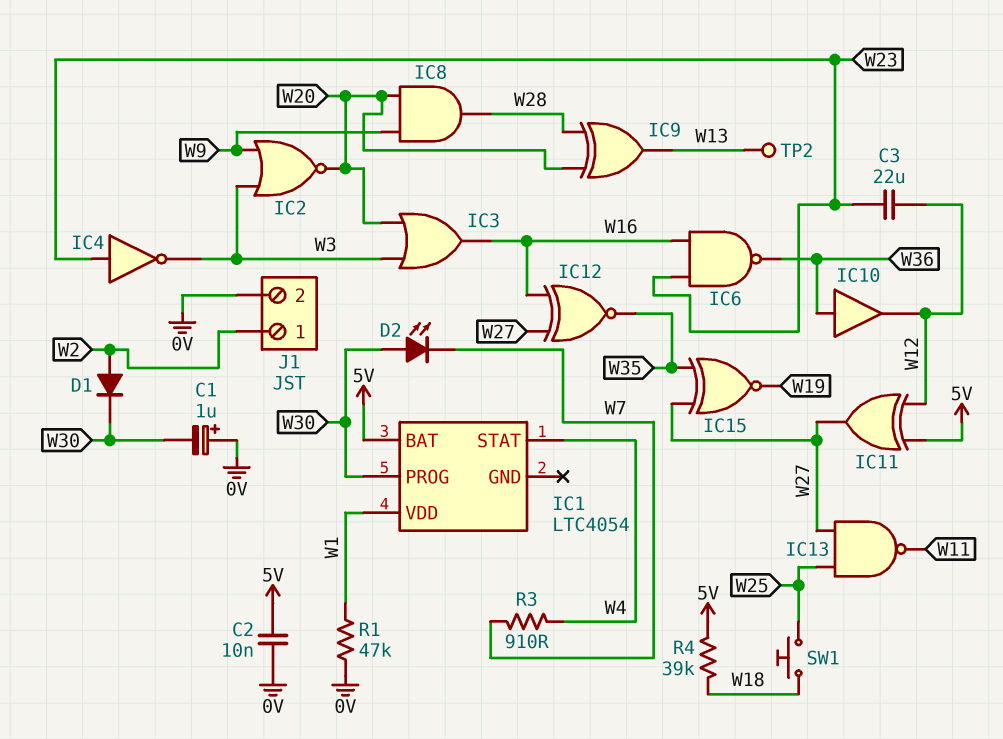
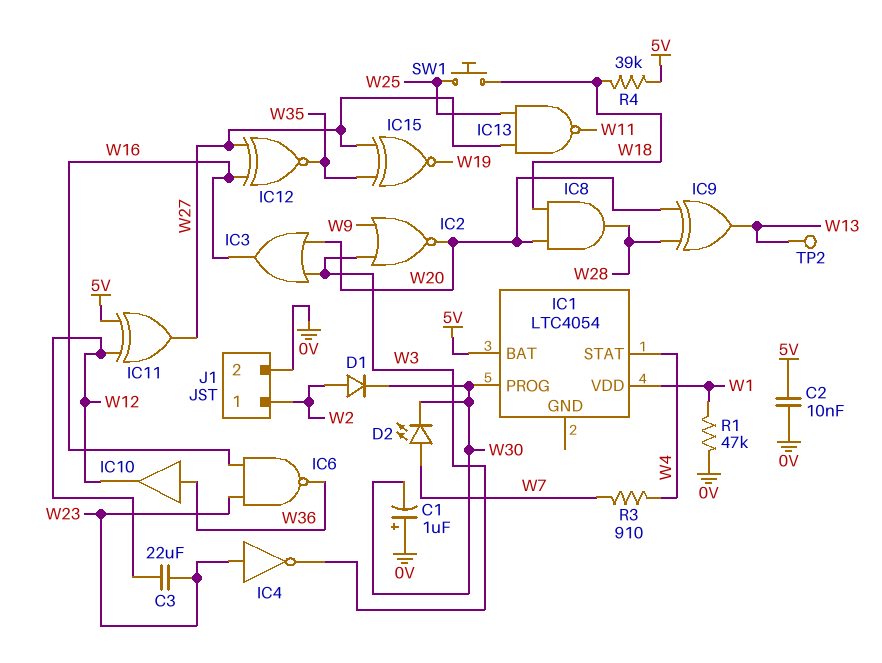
D2: LED (A W30, K W7) -> LED (A W7, K W30)
IC8: AND (in W9, in W20, out W28) -> AND (in W18, in W20, out W28)

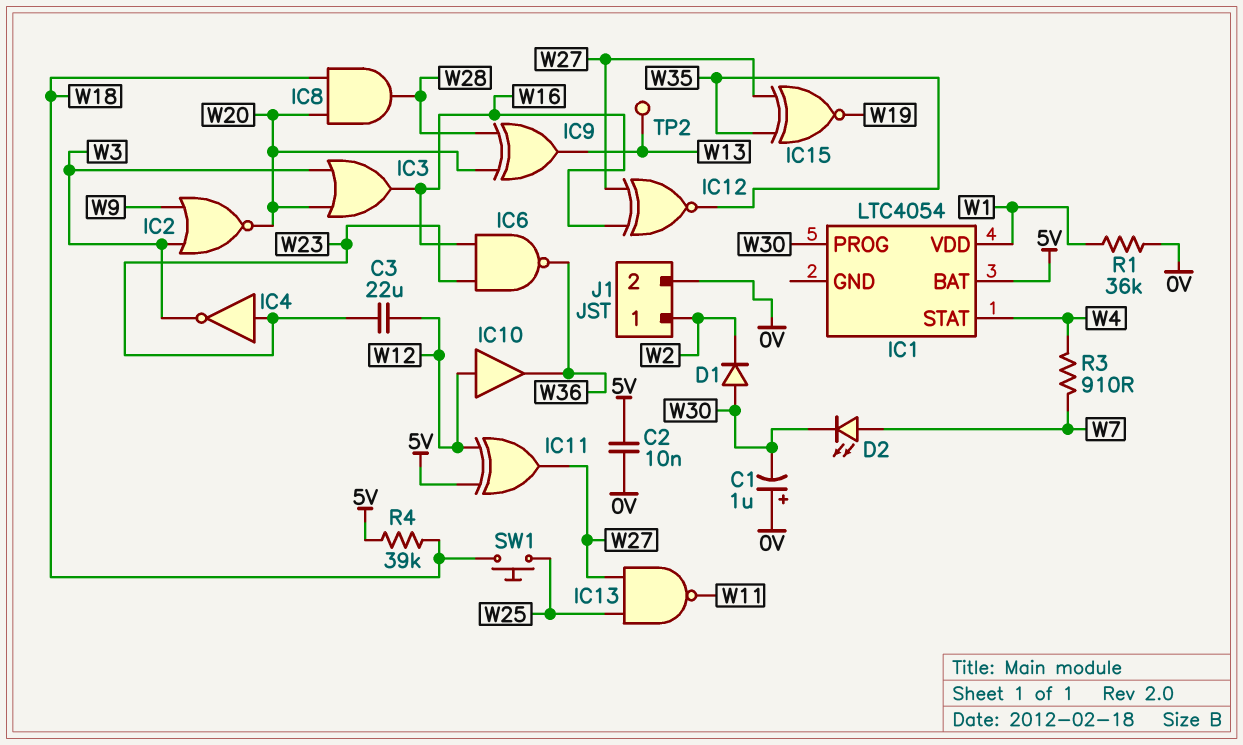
D1: diode (A W2, K W30) -> diode (A W30, K W2)
IC10: buffer (in W36, out W12) -> buffer (in W12, out W36)
R1: 47k (0V, W1) -> 36k (0V, W1)

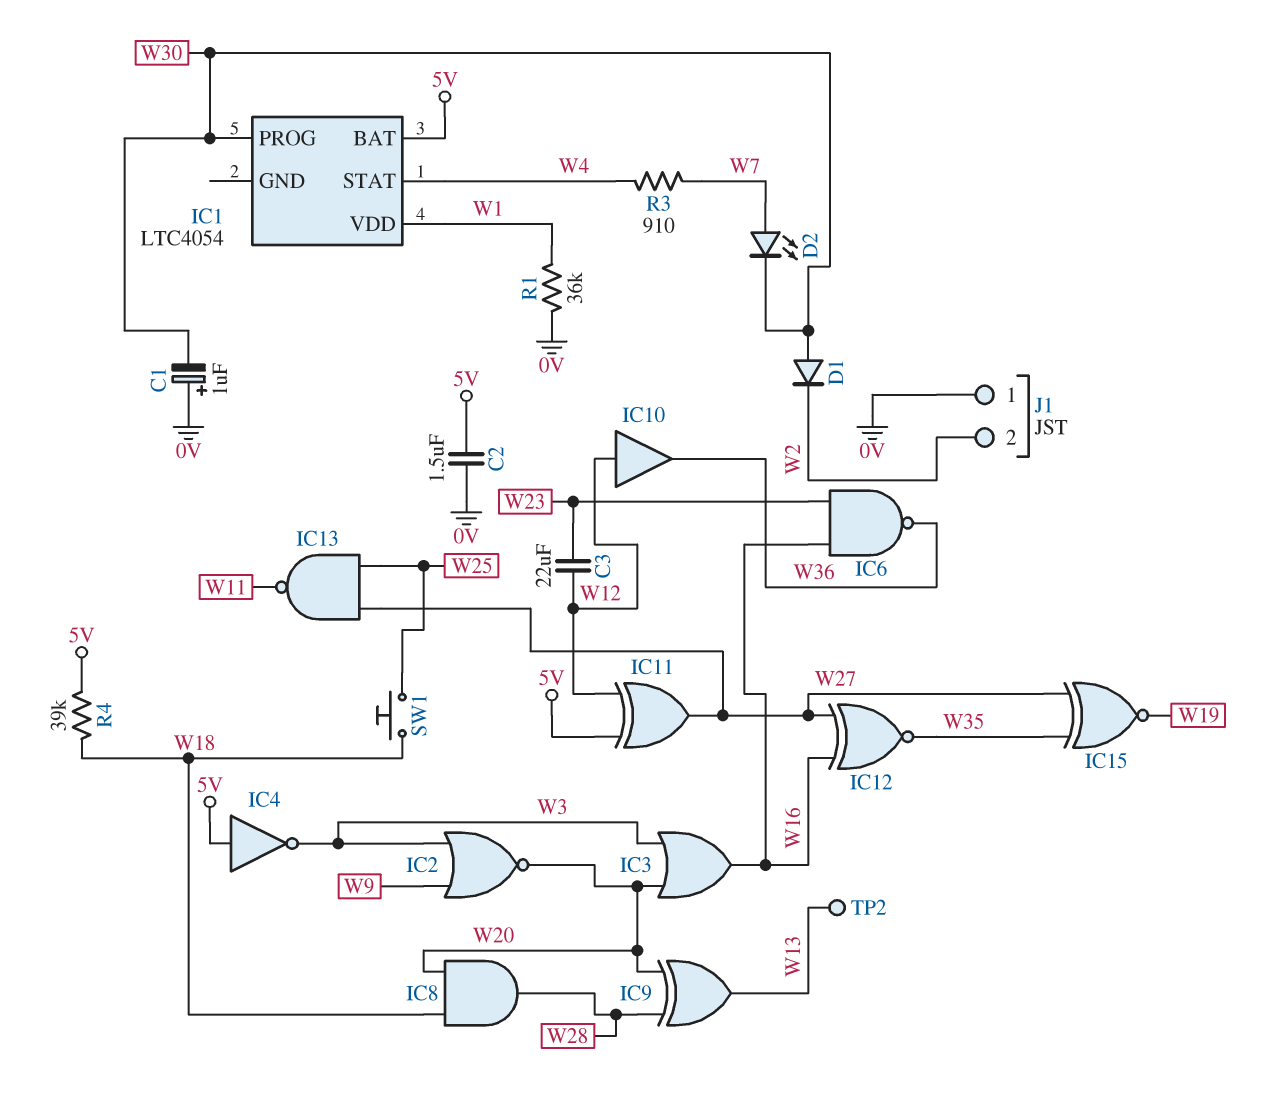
C2: 10nF (0V, 5V) -> 1.5uF (0V, 5V)
IC4: NOT (in W23, out W3) -> NOT (in 5V, out W3)
J1 pin 1: W2 -> 0V
J1 pin 2: 0V -> W2

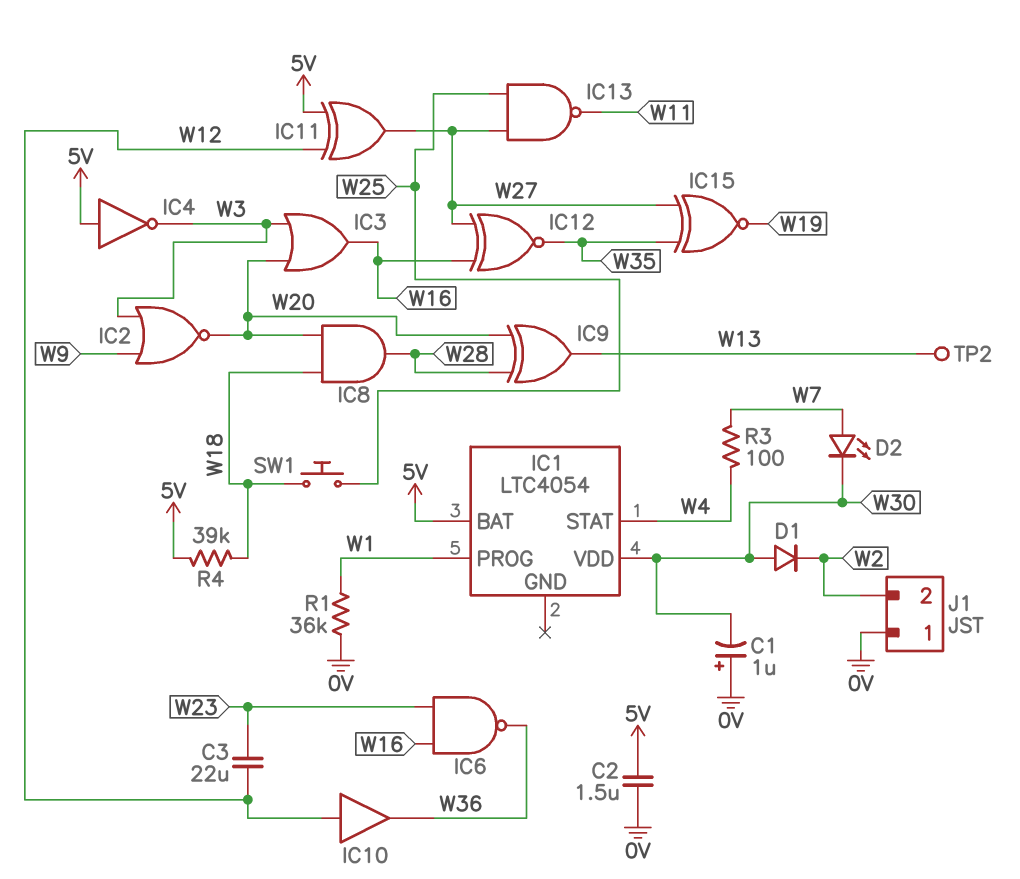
IC1 pin PROG: W30 -> W1
IC1 pin VDD: W1 -> W30
R3: 910 (W4, W7) -> 100 (W4, W7)

